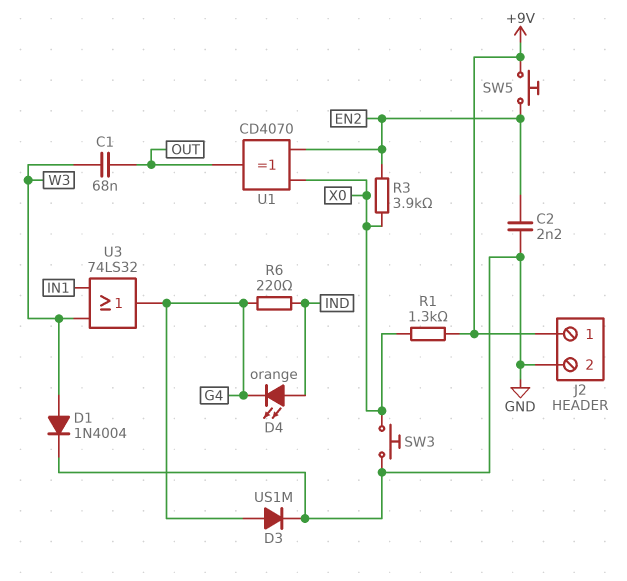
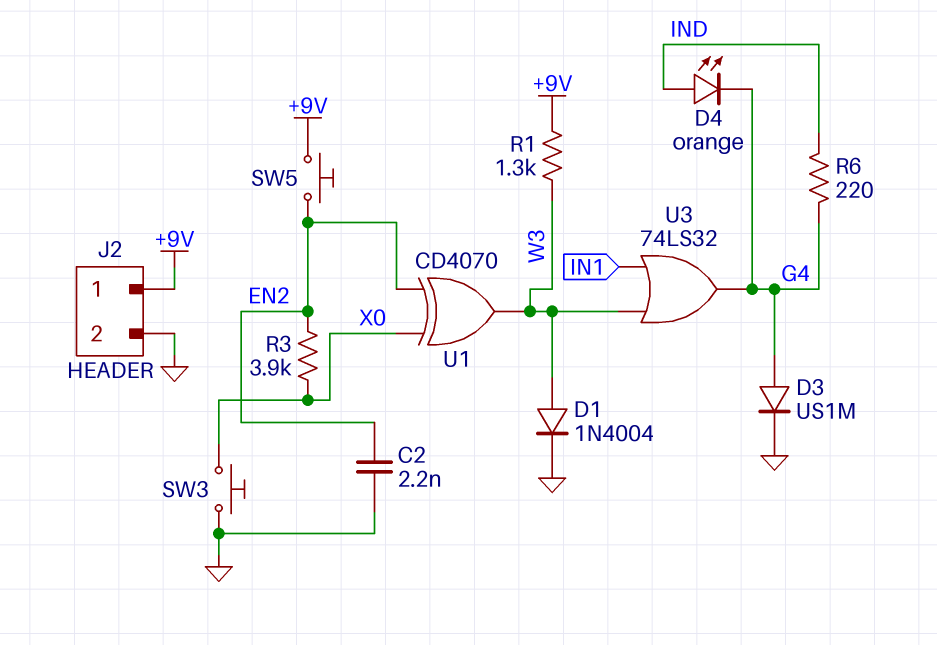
C1: 68nF (OUT, W3) -> none
R1: 1.3k (+9V, X0) -> 1.3k (+9V, W3)
U1: XOR CD4070 (in EN2, in X0, out OUT) -> XOR CD4070 (in EN2, in X0, out W3)

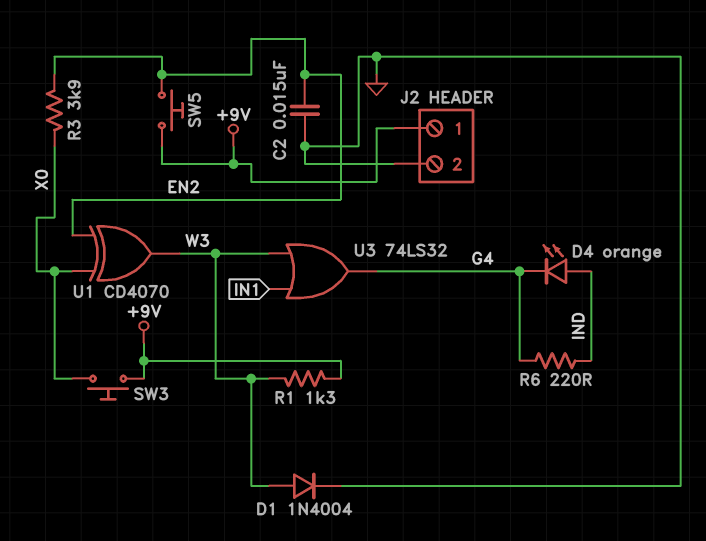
C2: 2.2nF (EN2, GND) -> 15nF (EN2, GND)
D3: diode US1M (A G4, K GND) -> none
SW3: button (GND, X0) -> button (+9V, X0)

